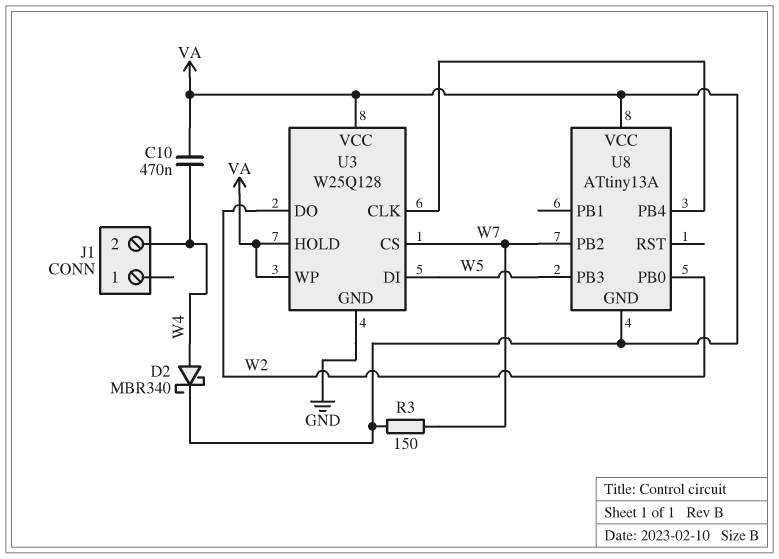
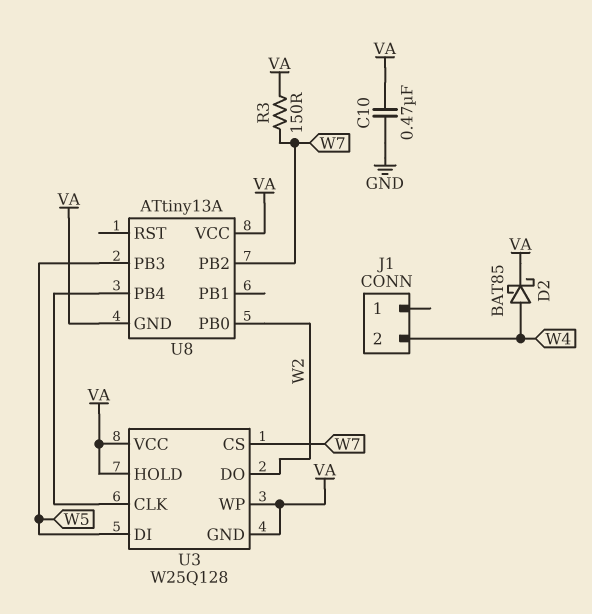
C10: 470nF (VA, W4) -> 470nF (GND, VA)
D2: schottky MBR340 (A W4, K VA) -> schottky BAT85 (A W4, K VA)
U3 pin GND: GND -> VA

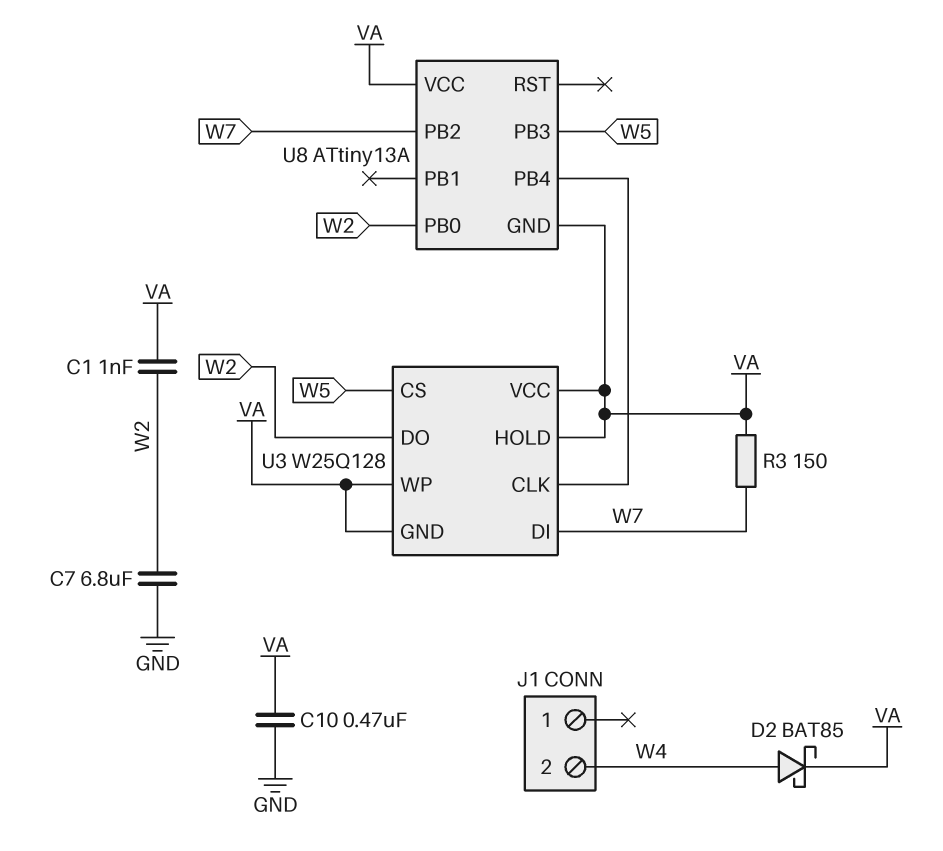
C1: none -> 1nF (VA, W2)
C7: none -> 6.8uF (GND, W2)
U3 pin CS: W7 -> W5
U3 pin DI: W5 -> W7

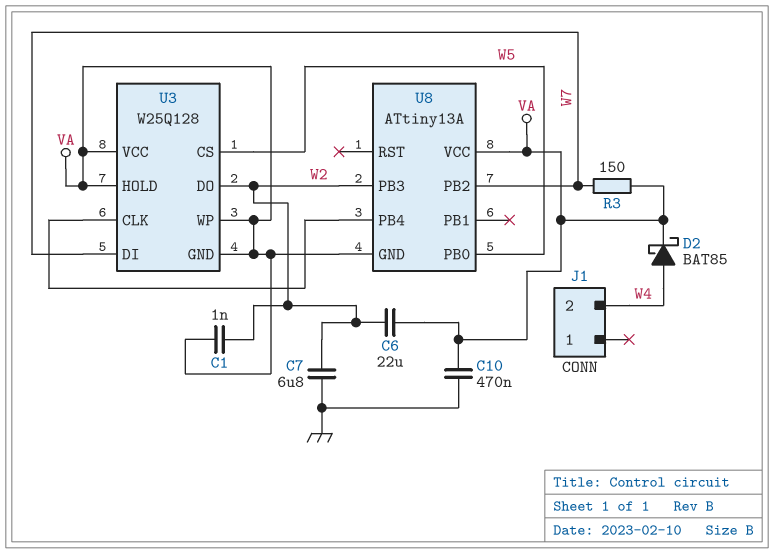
C6: none -> 22uF (VA, W2)
U8 pin PB0: W2 -> W5
U8 pin PB3: W5 -> W2

